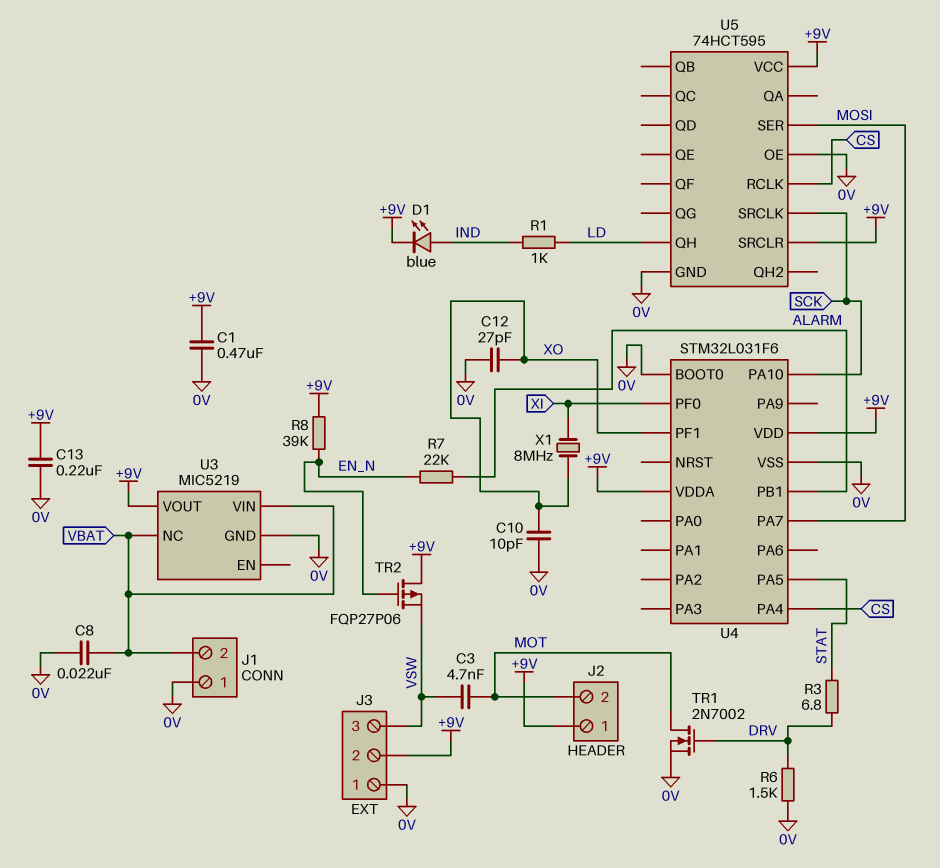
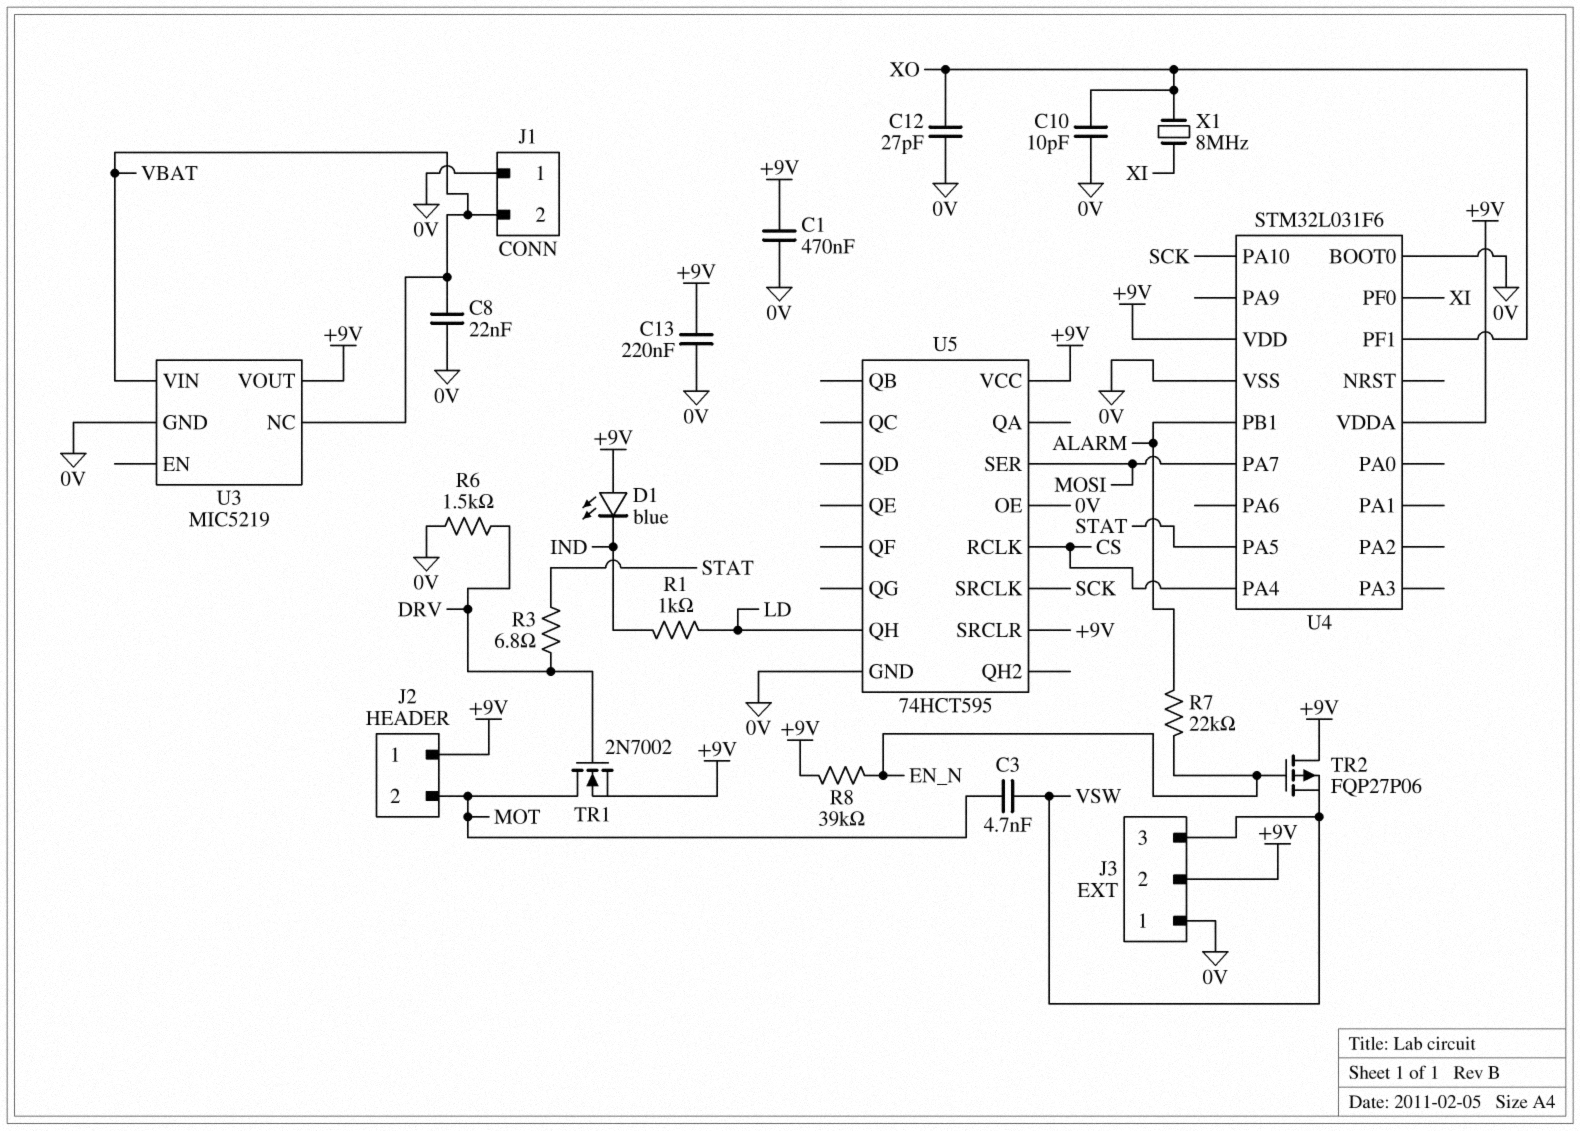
D1: LED blue (A IND, K +9V) -> LED blue (A +9V, K IND)
TR1: NMOS 2N7002 (G DRV, D MOT, S 0V) -> NMOS 2N7002 (G DRV, D MOT, S +9V)

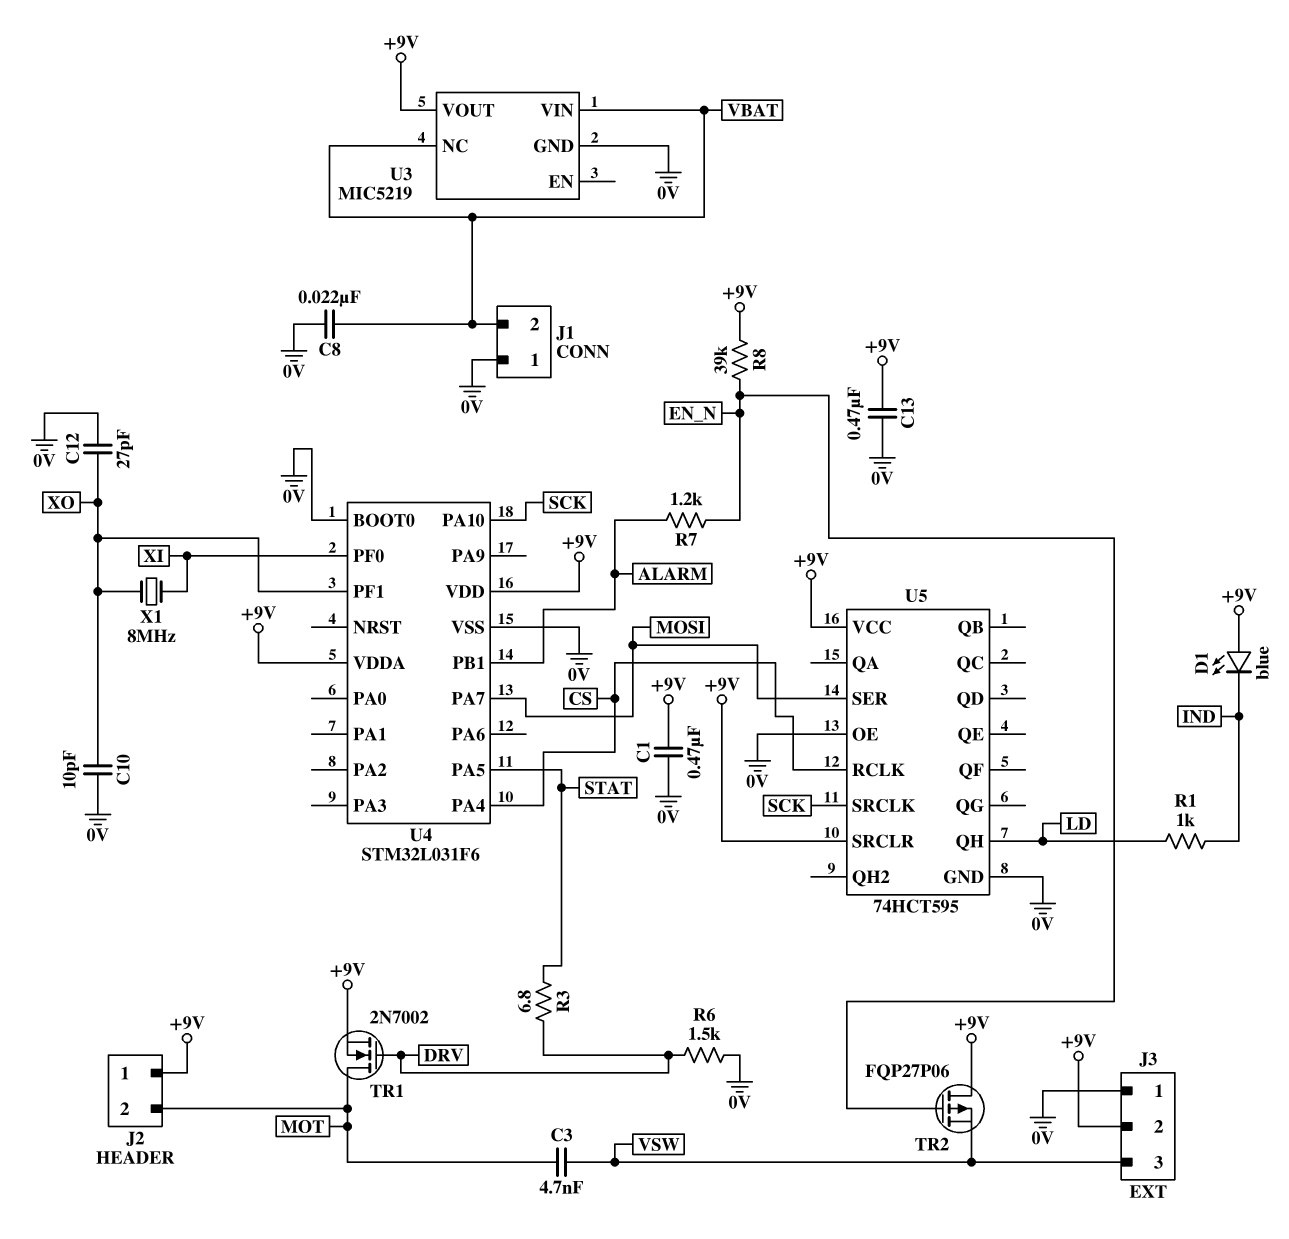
C13: 220nF (+9V, 0V) -> 470nF (+9V, 0V)
R7: 22k (ALARM, EN_N) -> 1.2k (ALARM, EN_N)

